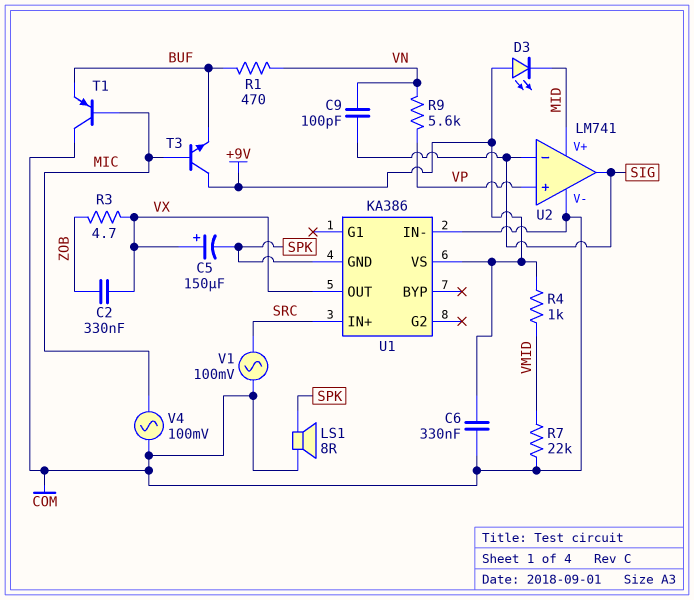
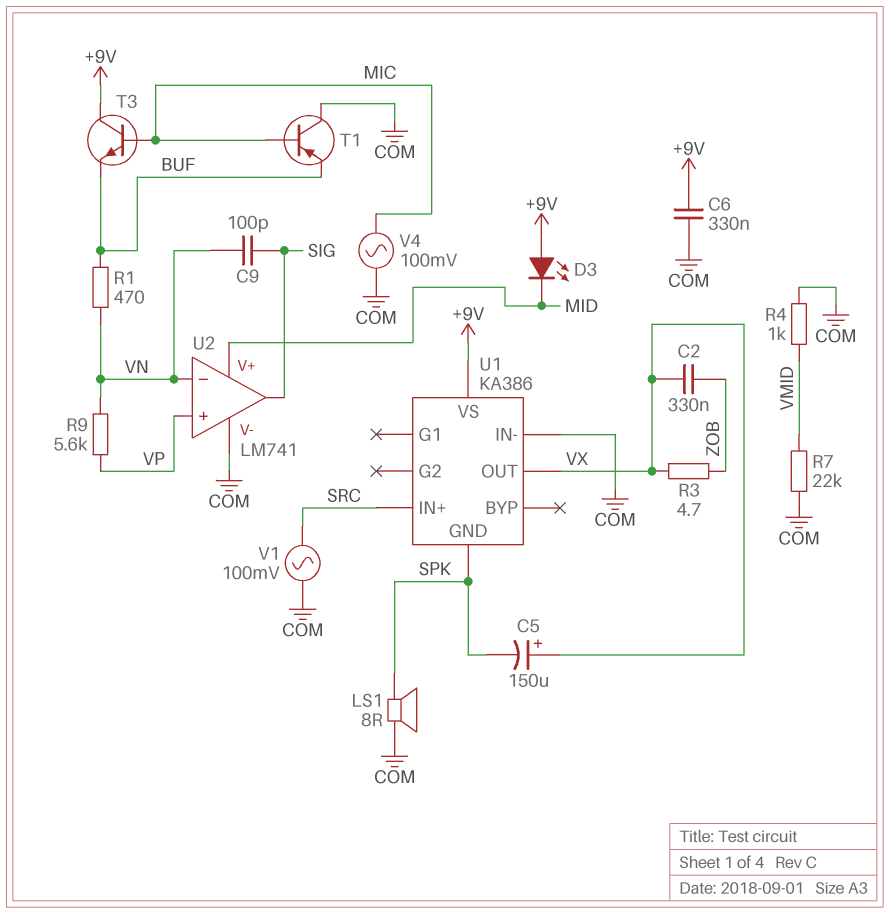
R4: 1k (+9V, VMID) -> 1k (COM, VMID)
U2 pin in-: SIG -> VN

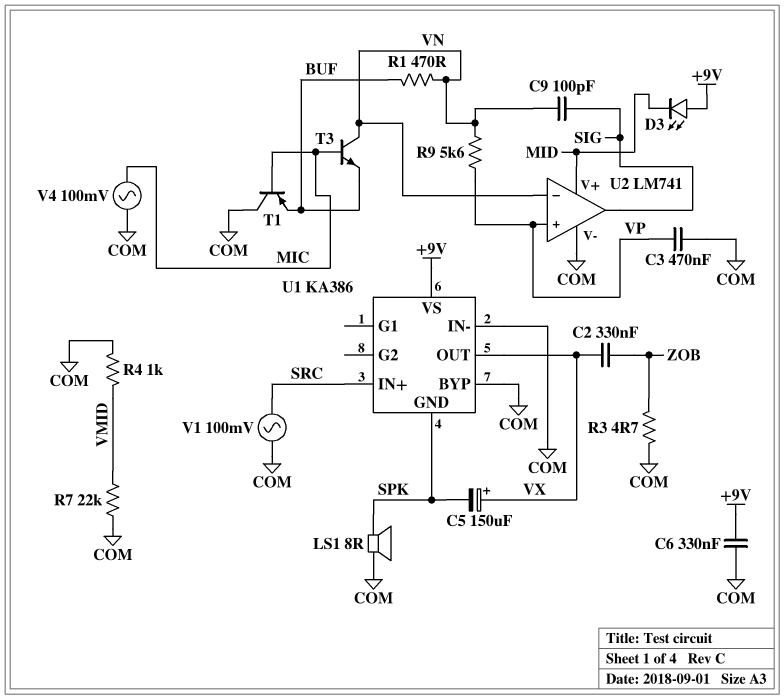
C3: none -> 470nF (COM, VP)
R3: 4.7 (VX, ZOB) -> 4.7 (COM, ZOB)
T3: NPN (B MIC, C +9V, E BUF) -> NPN (B MIC, C VN, E BUF)
U1 pin BYP: none -> COM

